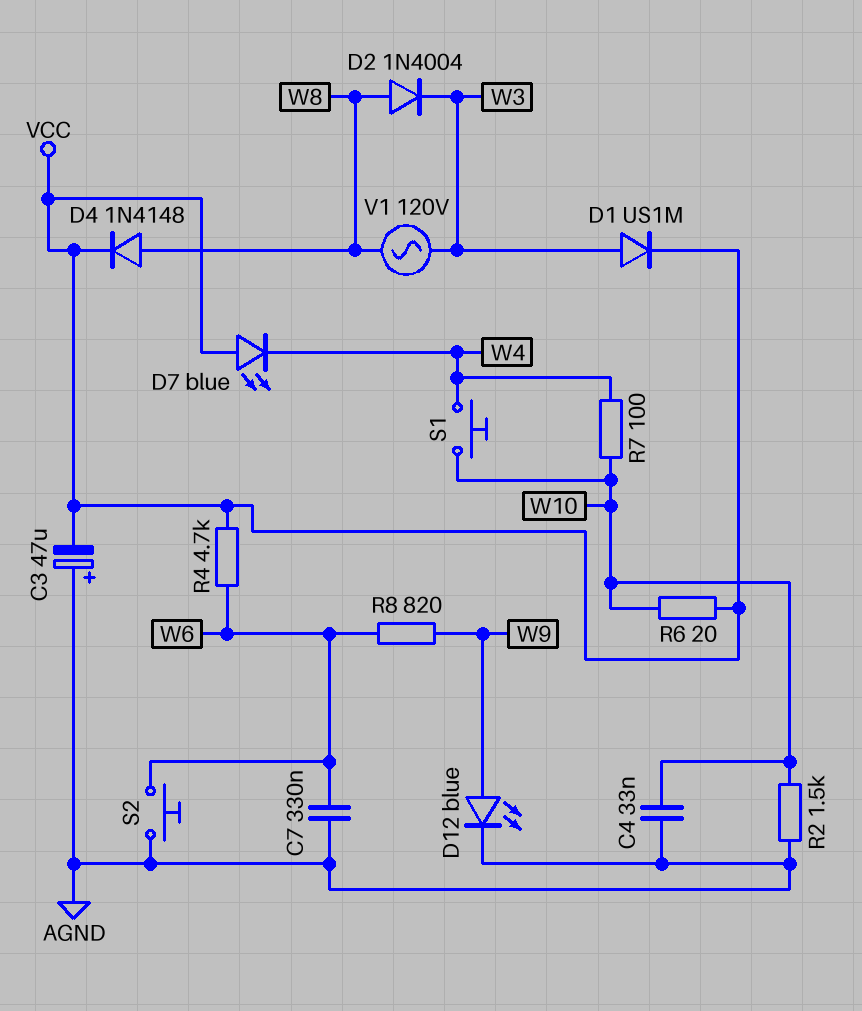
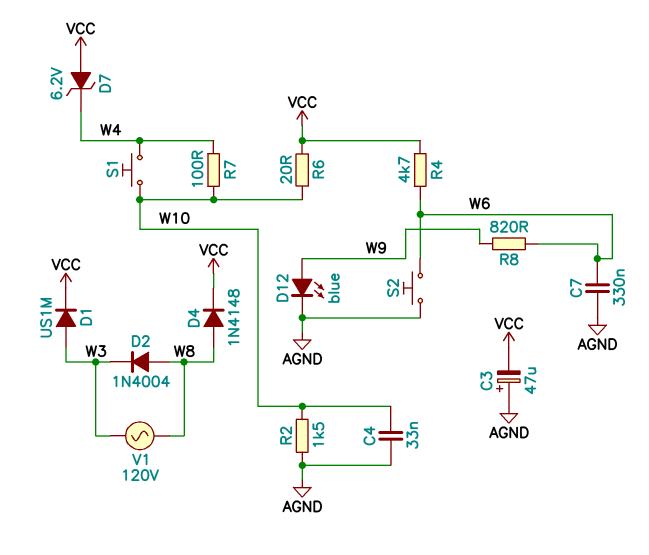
D7: LED blue (A VCC, K W4) -> zener 6.2V (A VCC, K W4)

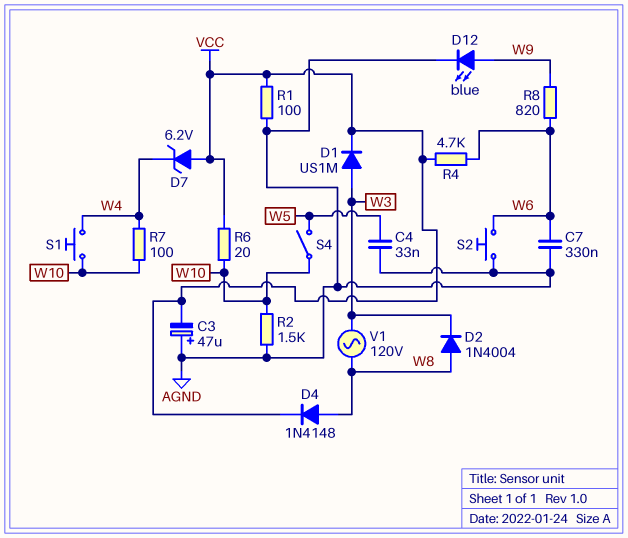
C4: 33nF (AGND, W10) -> 33nF (AGND, W5)
R1: none -> 100 (AGND, VCC)
S4: none -> switch (W5, W10)

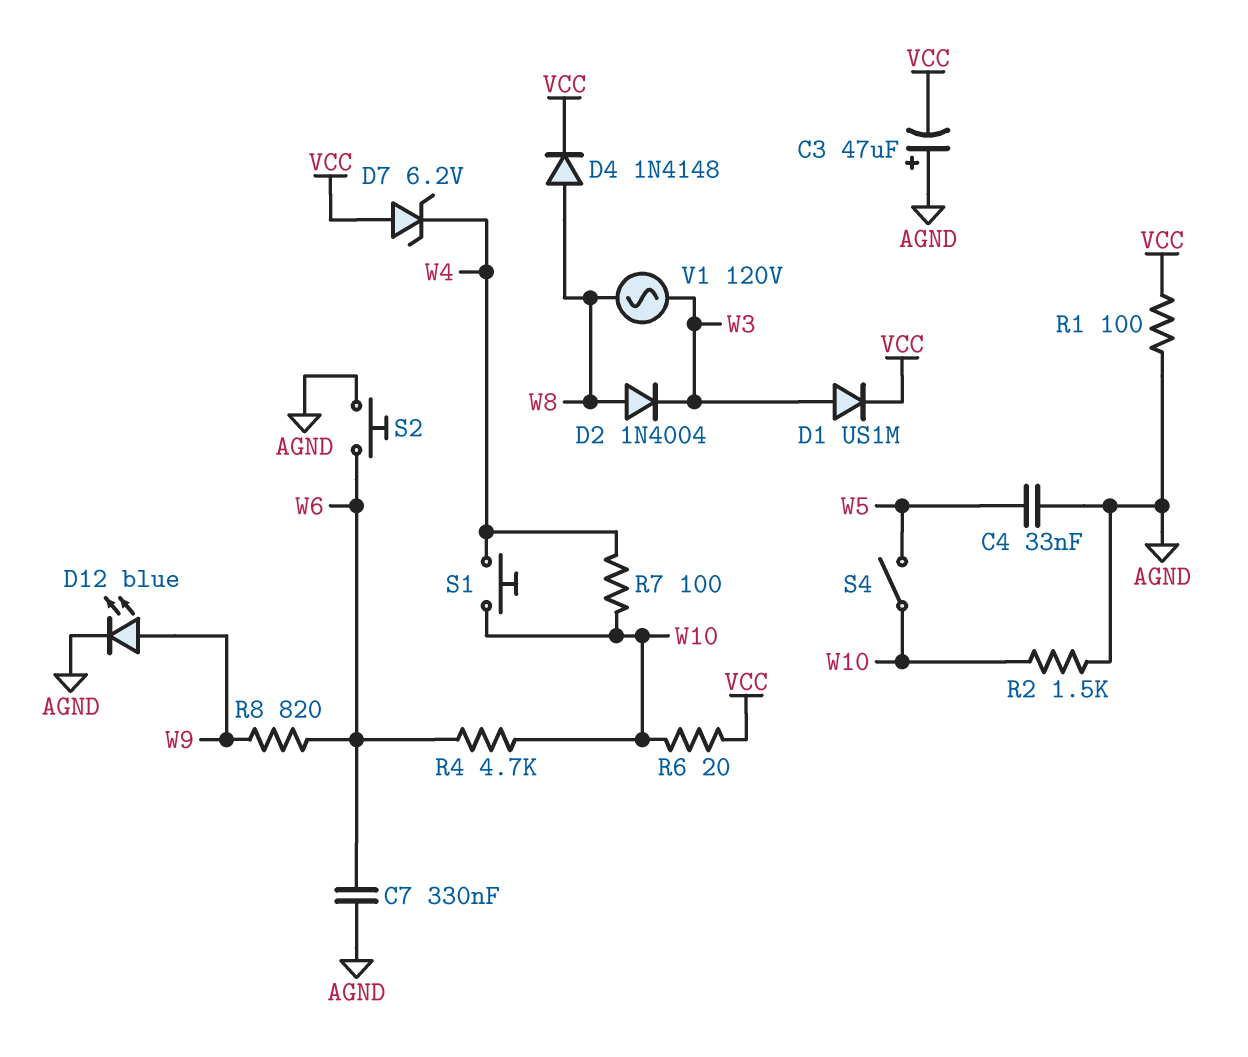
R4: 4.7k (VCC, W6) -> 4.7k (W6, W10)

